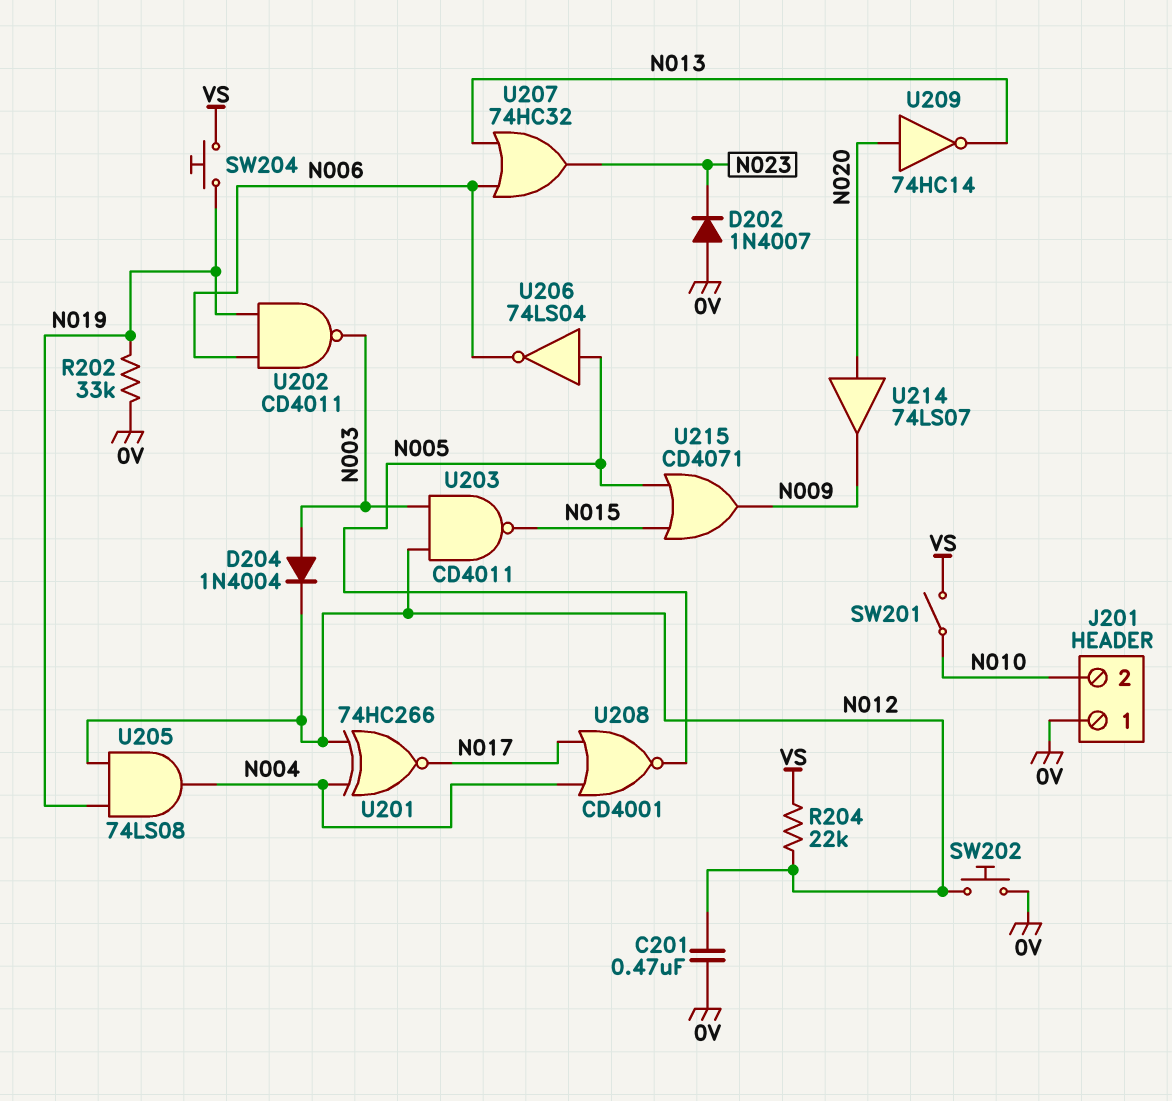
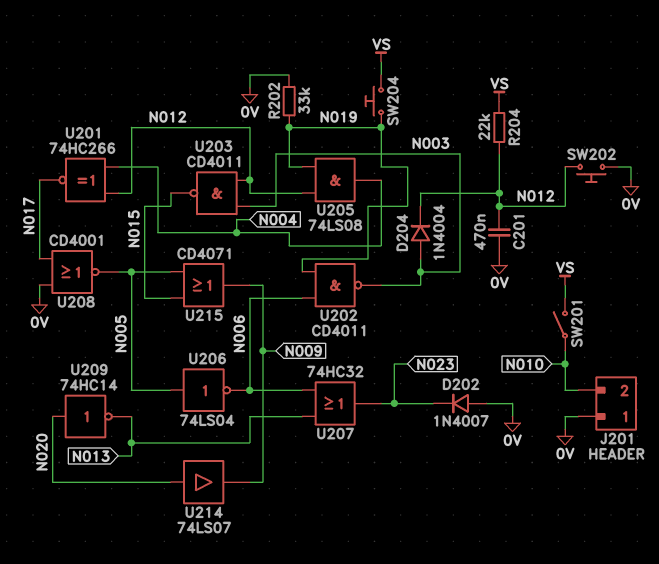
U208: NOR CD4001 (in N004, in N017, out N005) -> NOR CD4001 (in 0V, in N017, out N005)

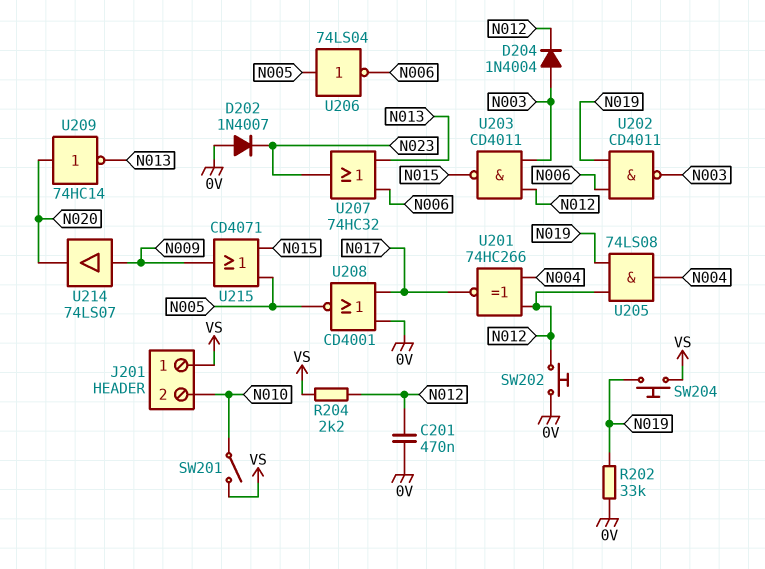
J201 pin 1: 0V -> VS
R204: 22k (N012, VS) -> 2.2k (N012, VS)
U214: buffer 74LS07 (in N020, out N009) -> buffer 74LS07 (in N009, out N020)

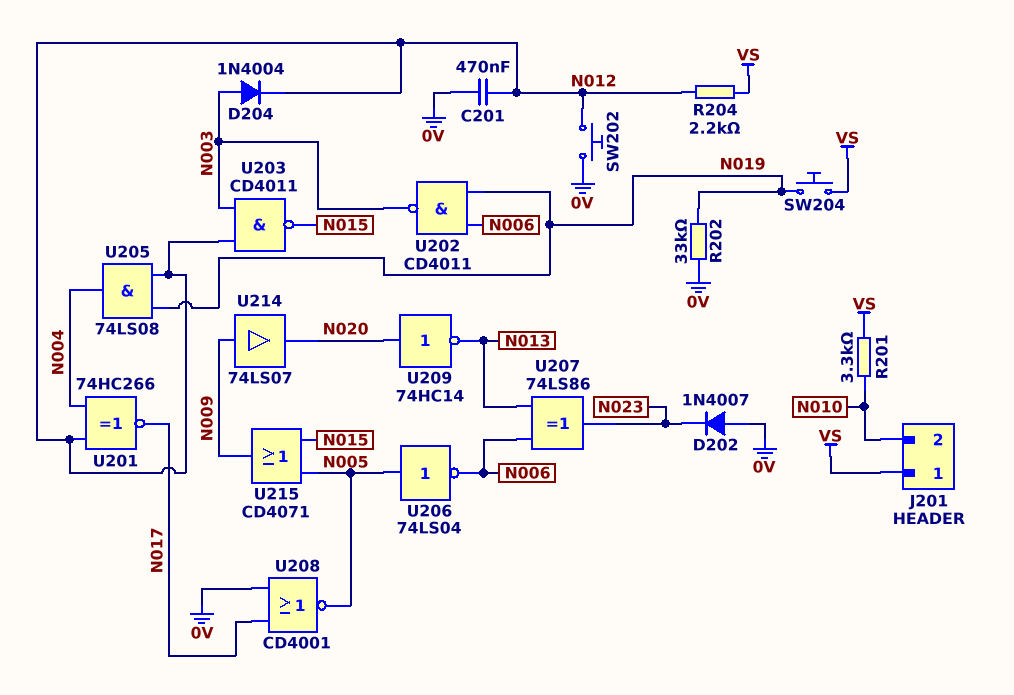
R201: none -> 3.3k (N010, VS)
SW201: switch (N010, VS) -> none
U207: OR 74HC32 (in N006, in N013, out N023) -> XOR 74LS86 (in N006, in N013, out N023)

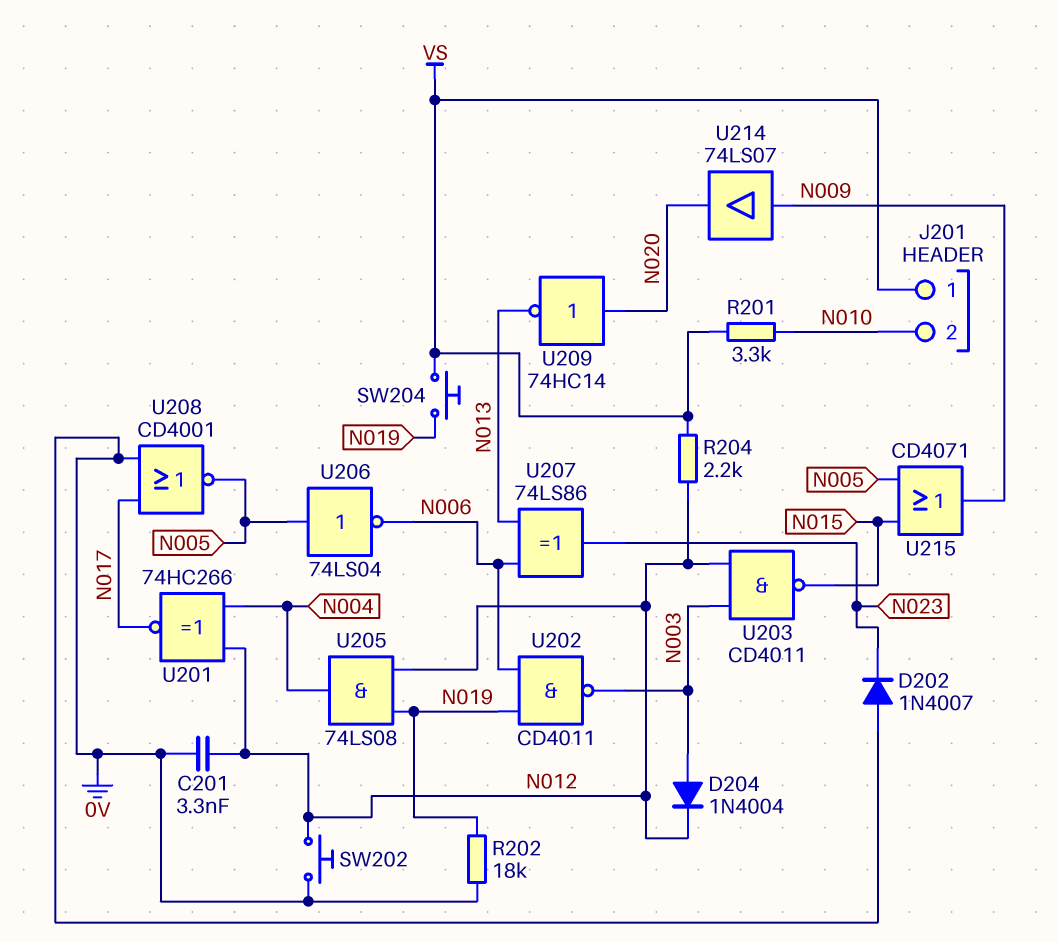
C201: 470nF (0V, N012) -> 3.3nF (0V, N012)
R202: 33k (0V, N019) -> 18k (0V, N019)

